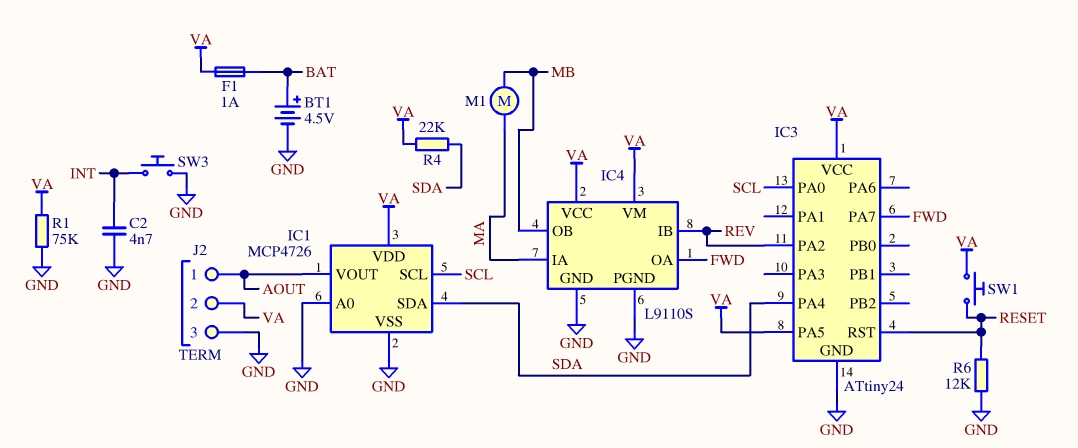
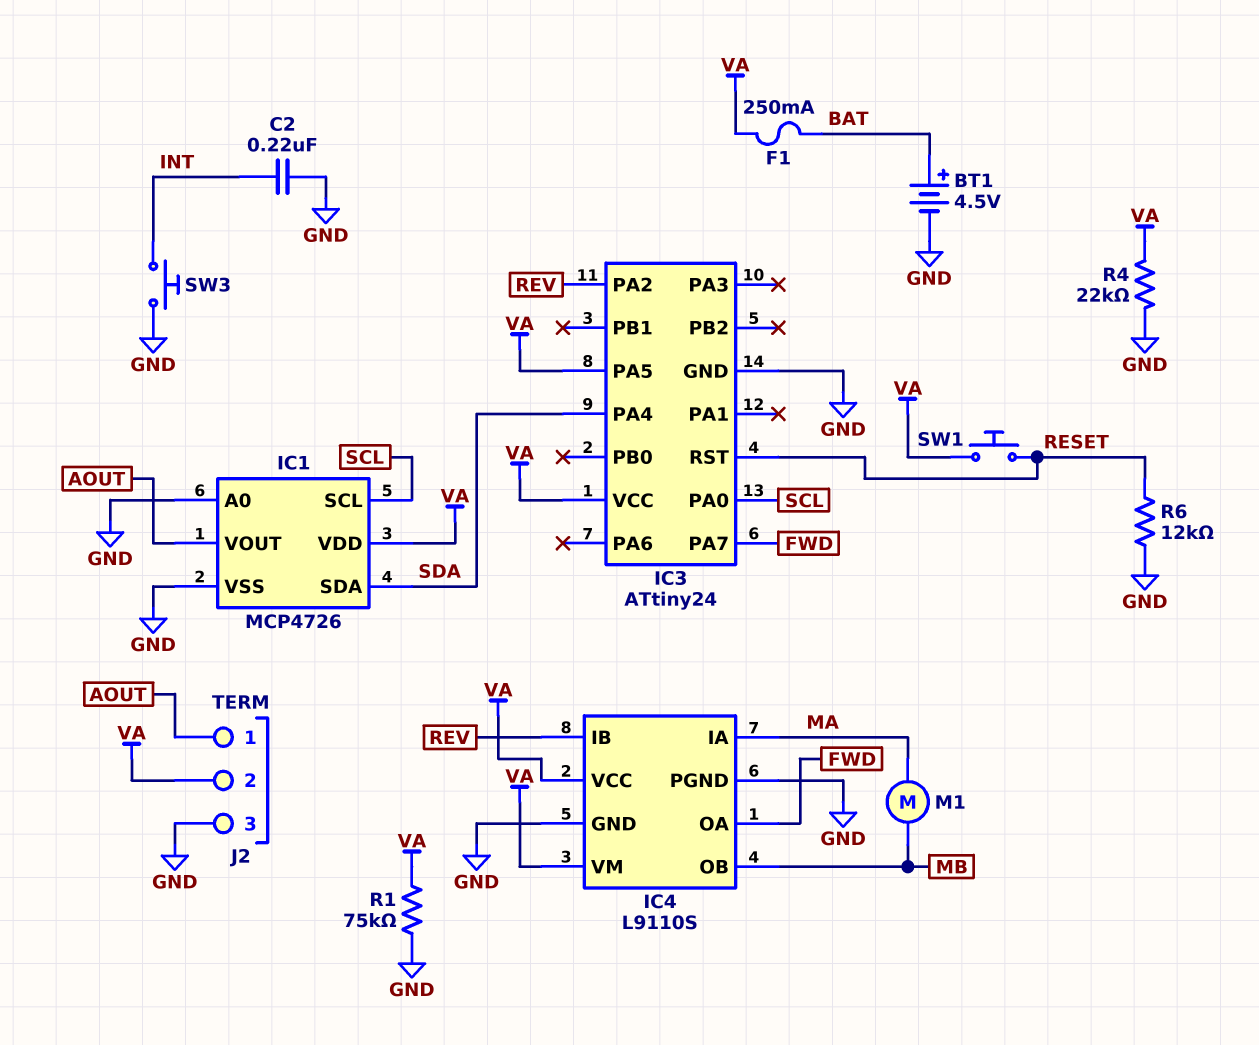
C2: 4.7nF (GND, INT) -> 220nF (GND, INT)
F1: 1A (BAT, VA) -> 250mA (BAT, VA)
R4: 22k (SDA, VA) -> 22k (GND, VA)

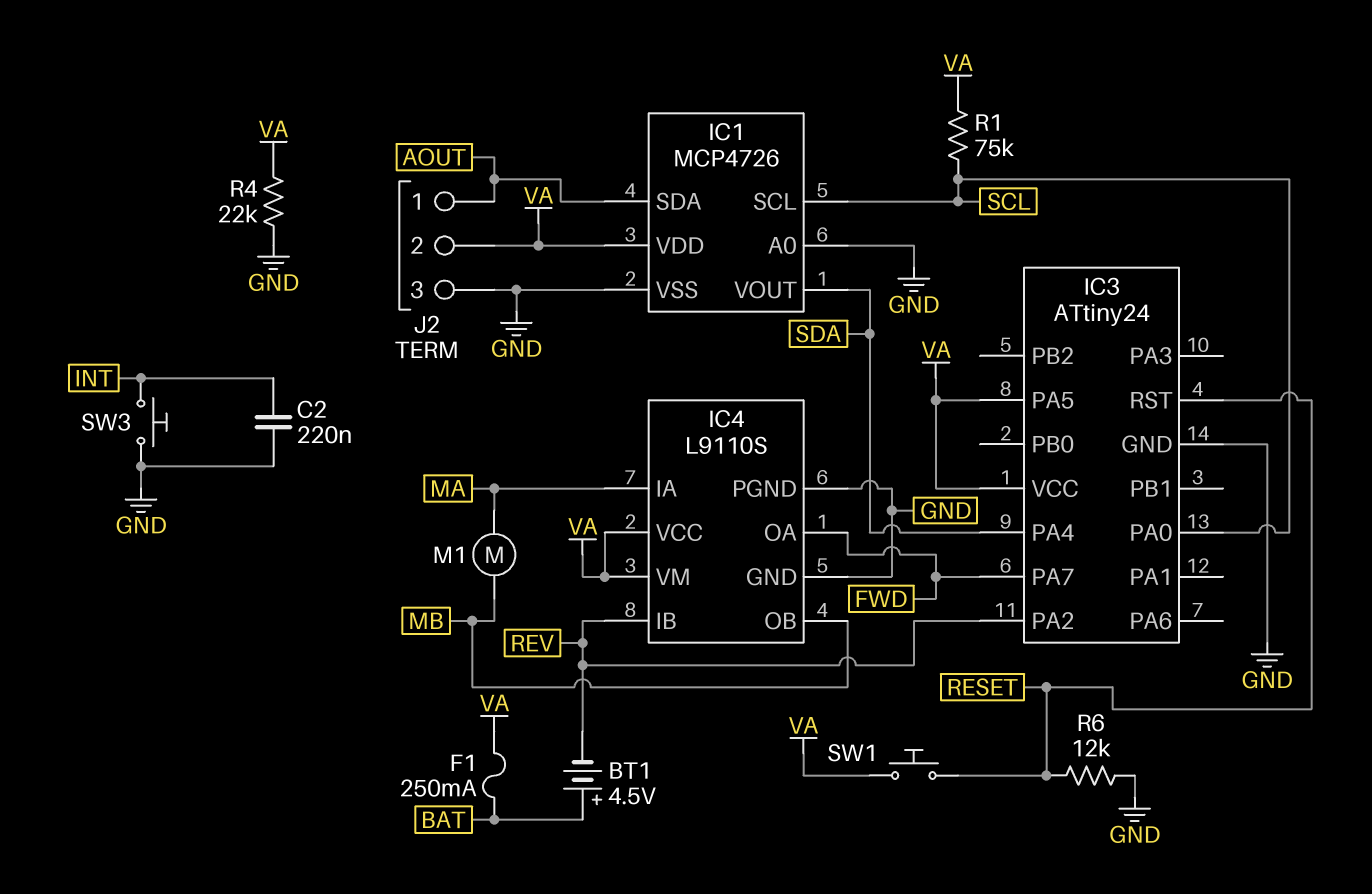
BT1: 4.5V (plus BAT, minus GND) -> 4.5V (plus BAT, minus REV)
IC1 pin SDA: SDA -> AOUT
IC1 pin VOUT: AOUT -> SDA
R1: 75k (GND, VA) -> 75k (SCL, VA)

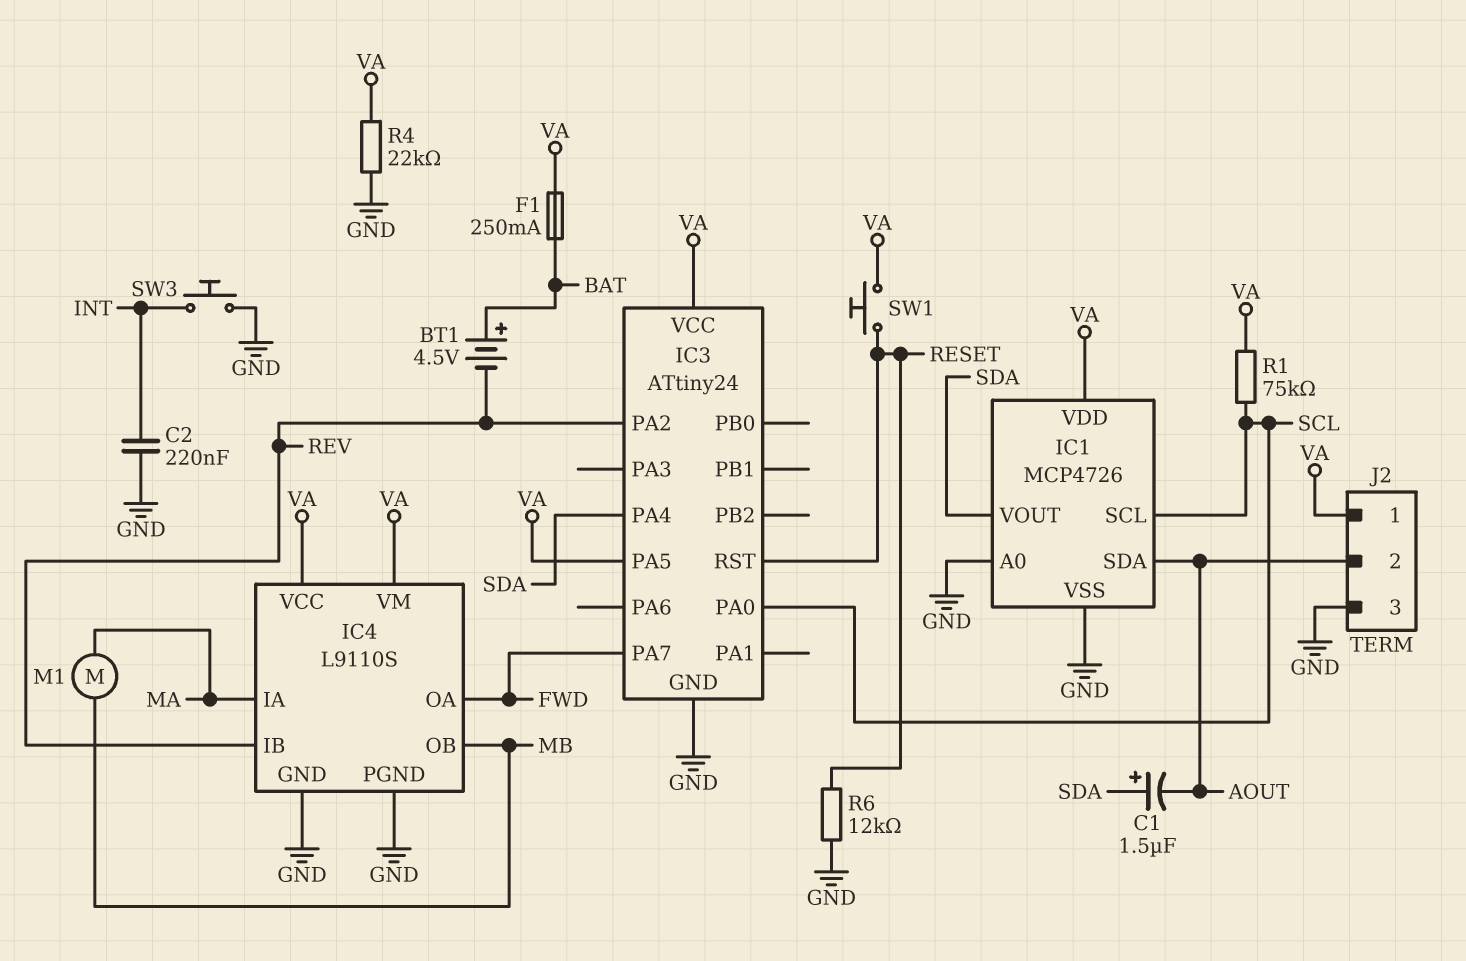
C1: none -> 1.5uF (plus SDA, minus AOUT)
J2 pin 1: AOUT -> VA
J2 pin 2: VA -> AOUT

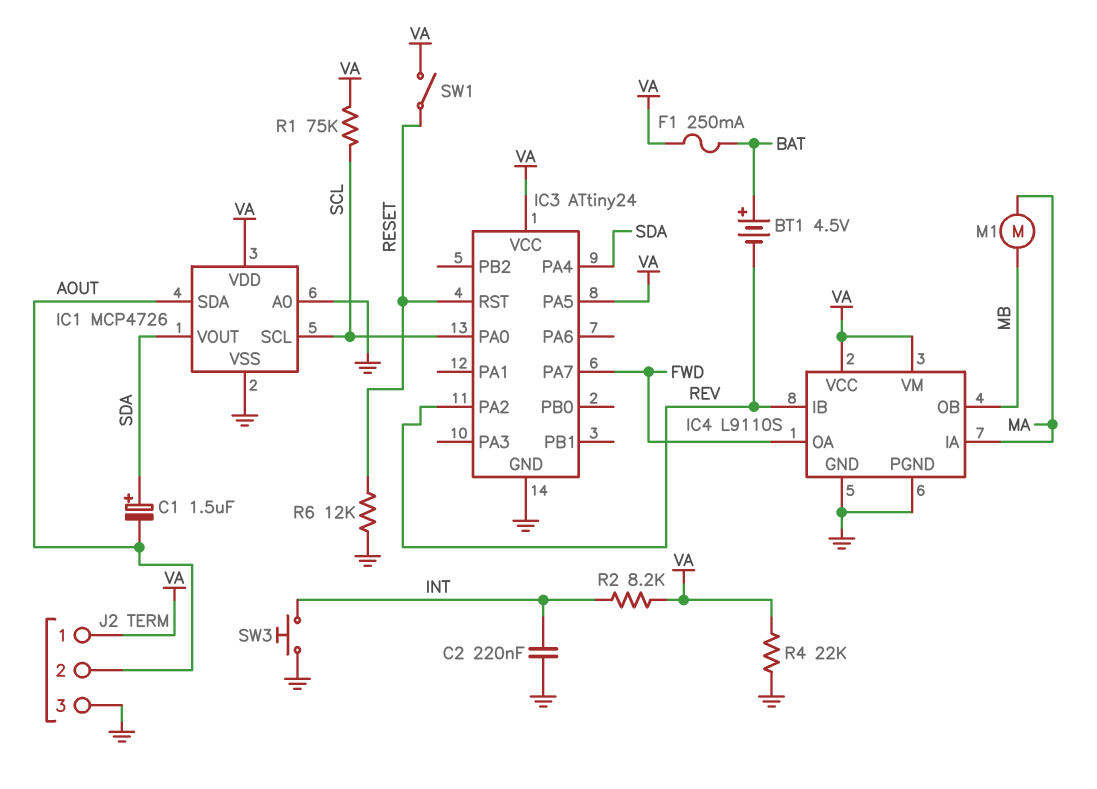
R2: none -> 8.2k (INT, VA)
SW1: button (RESET, VA) -> switch (RESET, VA)

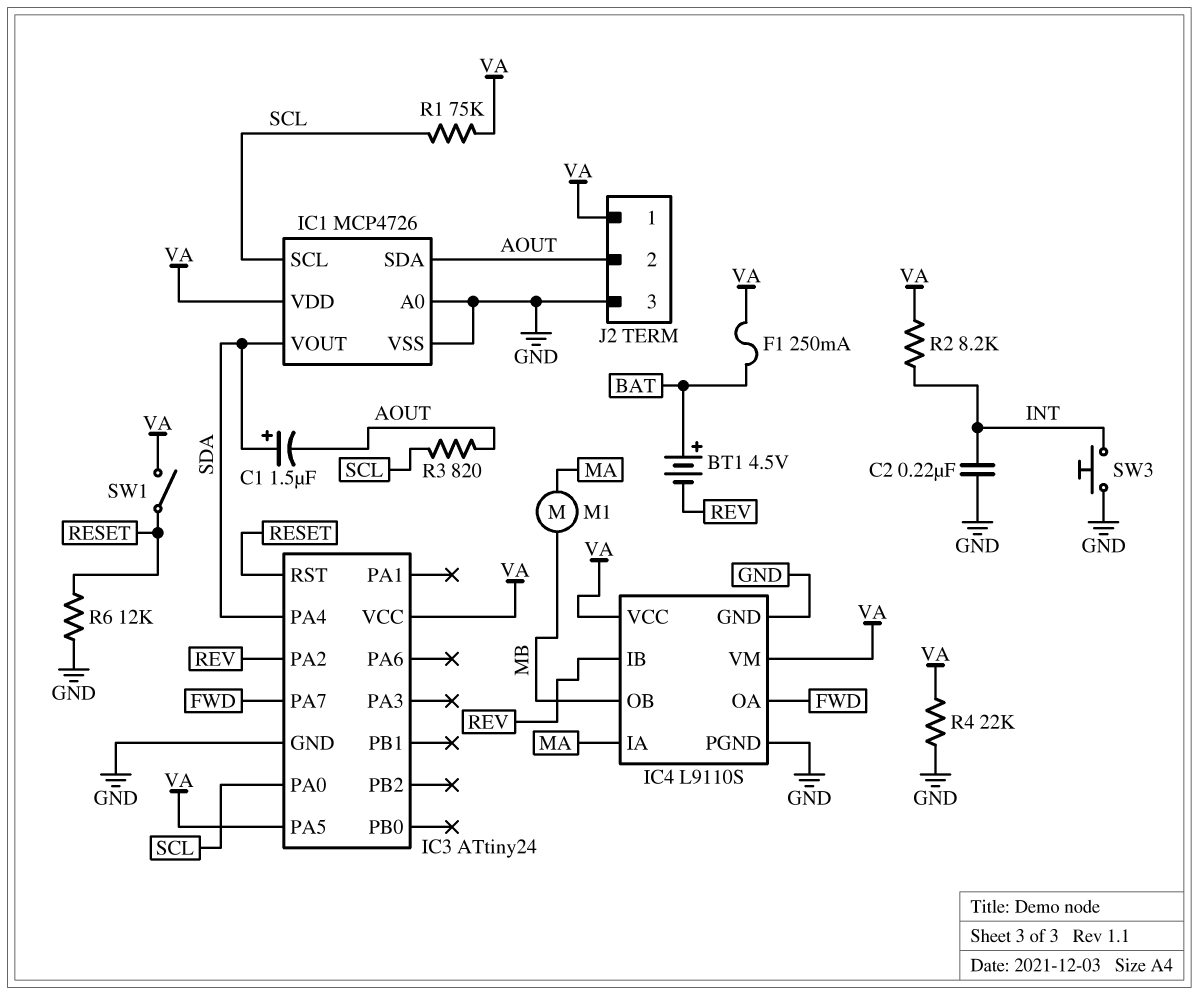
R3: none -> 820 (AOUT, SCL)

